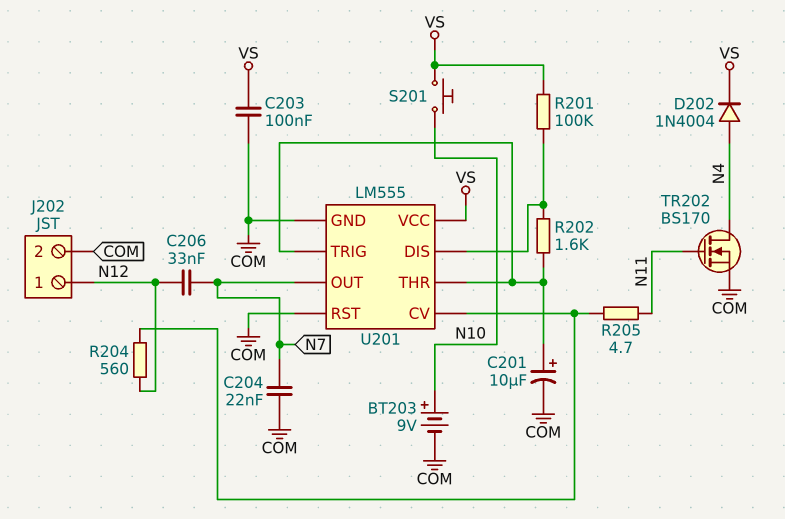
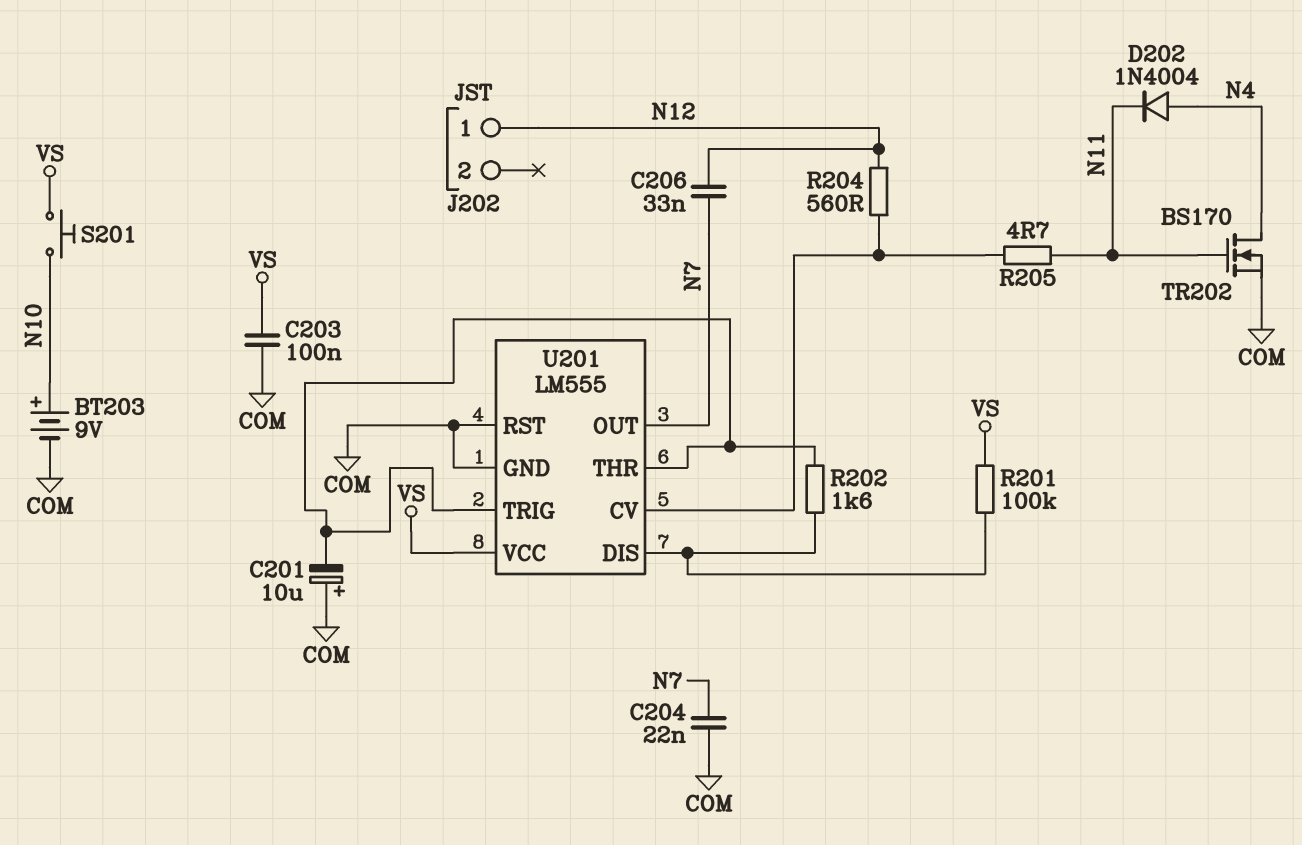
C201: 10uF (plus U201/THR, minus COM) -> 10uF (plus COM, minus U201/THR)
D202: diode 1N4004 (A N4, K VS) -> diode 1N4004 (A N4, K N11)
J202 pin 2: COM -> none

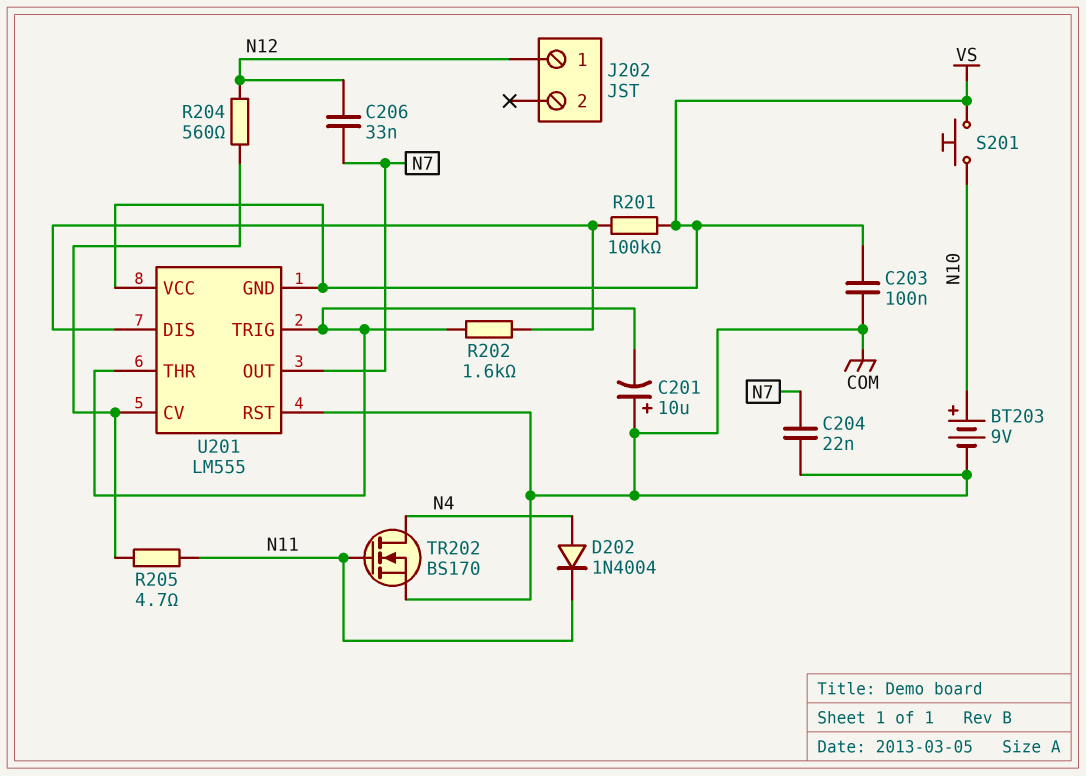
U201 pin GND: COM -> VS

